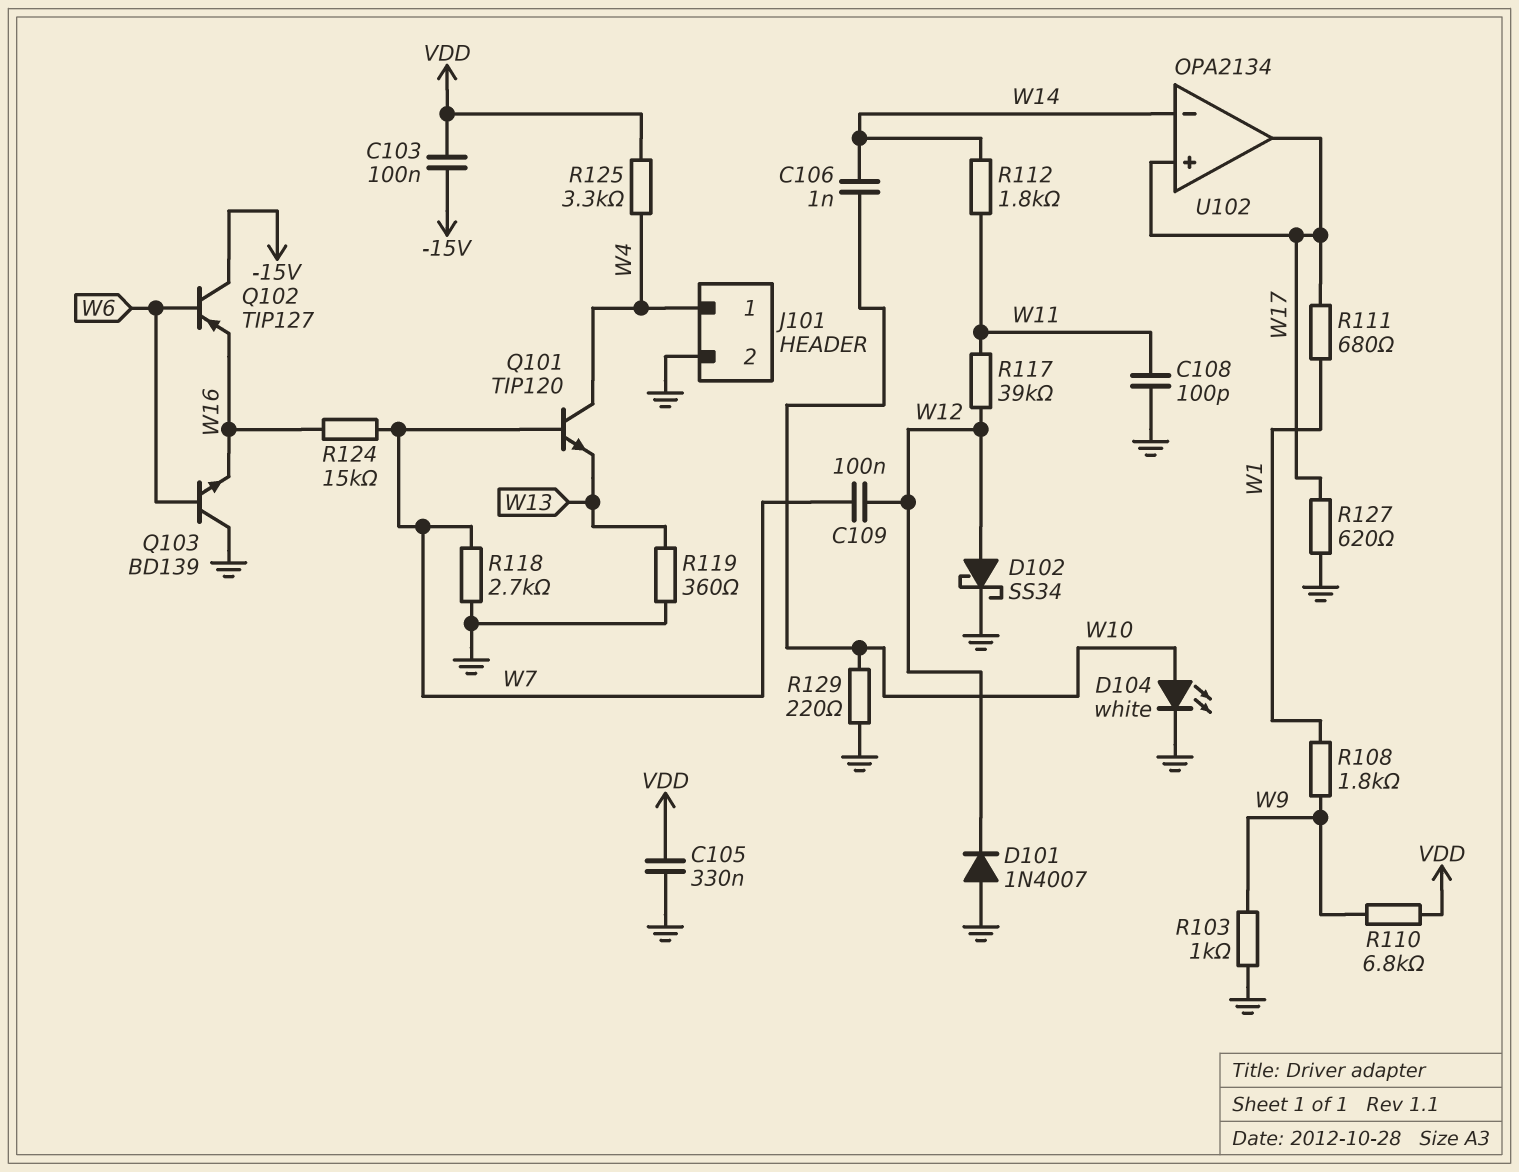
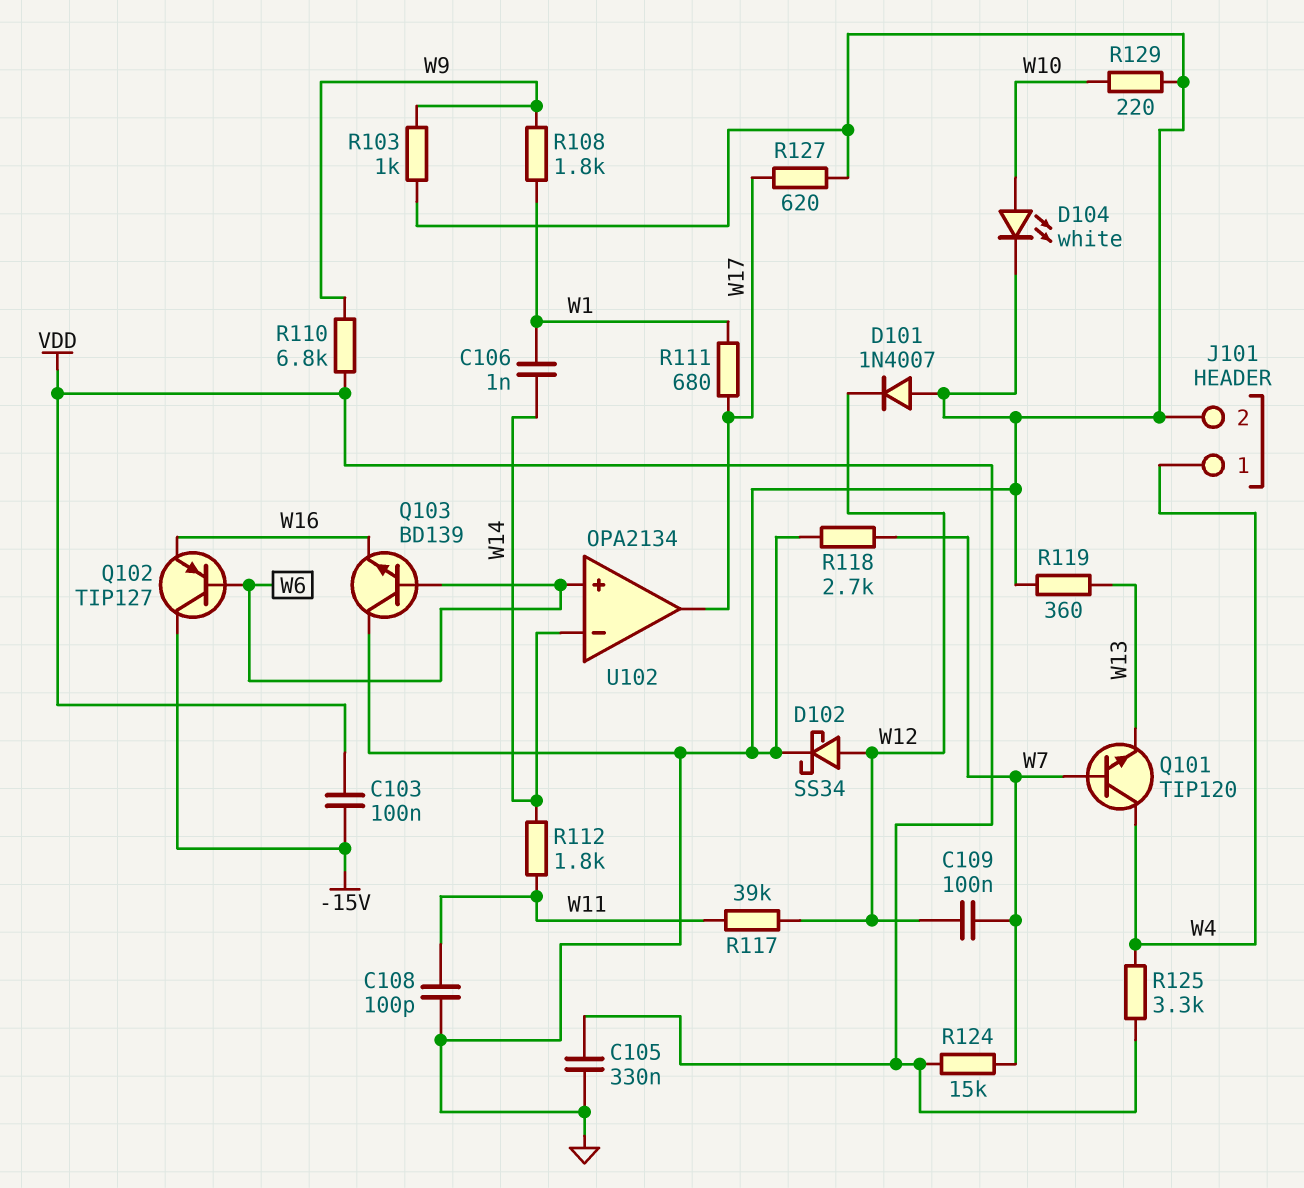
C106: 1nF (W10, W14) -> 1nF (W1, W14)
R124: 15k (W7, W16) -> 15k (VDD, W7)
U102 pin in+: W17 -> W6

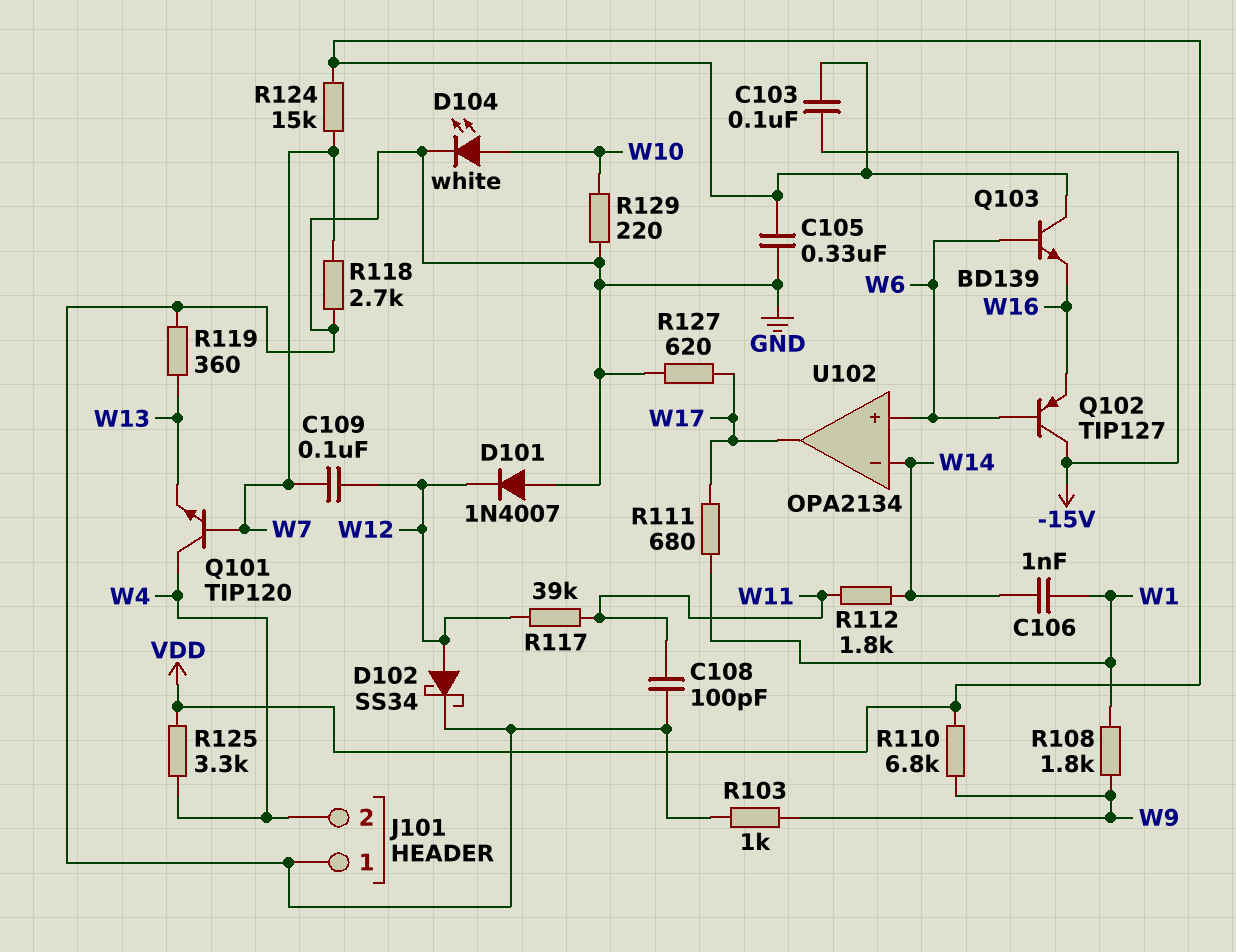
J101 pin 1: W4 -> GND
J101 pin 2: GND -> W4
Q103: NPN BD139 (B W6, C GND, E W16) -> NPN BD139 (B W6, C VDD, E W16)

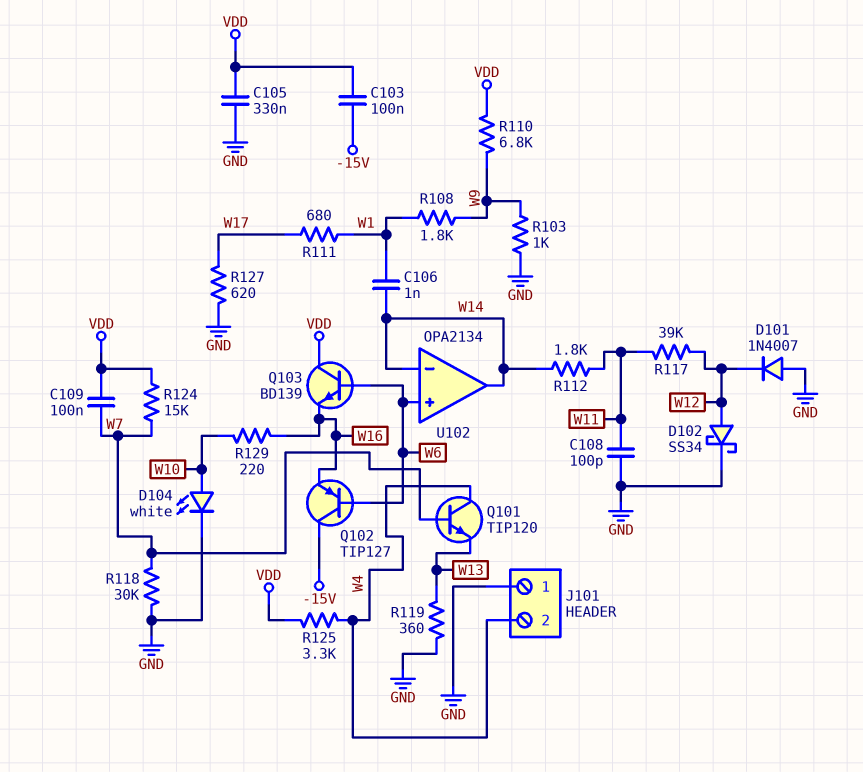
C109: 100nF (W7, W12) -> 100nF (VDD, W7)
R118: 2.7k (GND, W7) -> 30k (GND, W7)
R129: 220 (GND, W10) -> 220 (W10, W16)
U102 pin out: W17 -> W14

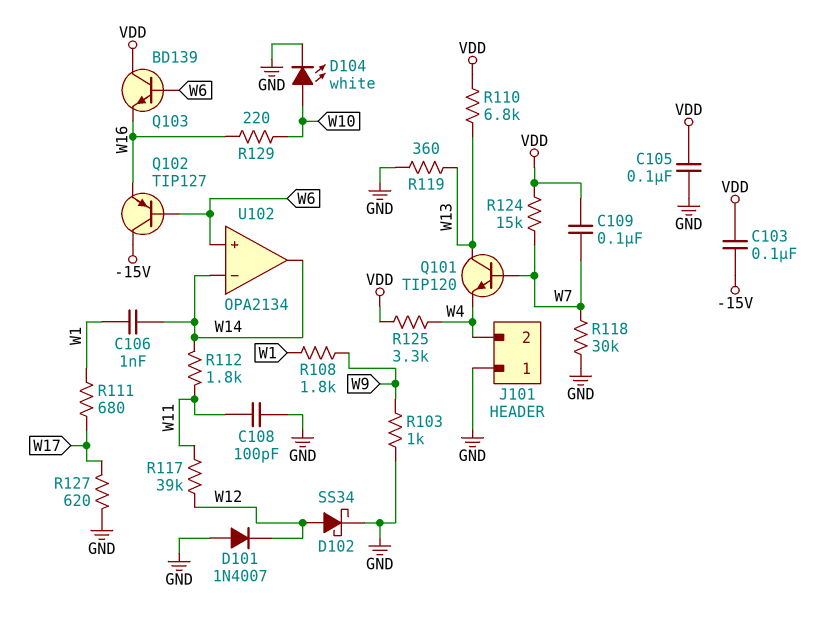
C105: 330nF (GND, VDD) -> 100nF (GND, VDD)
Q101: NPN TIP120 (B W7, C W4, E W13) -> NPN TIP120 (B W7, C W13, E W4)
R110: 6.8k (VDD, W9) -> 6.8k (VDD, W13)

